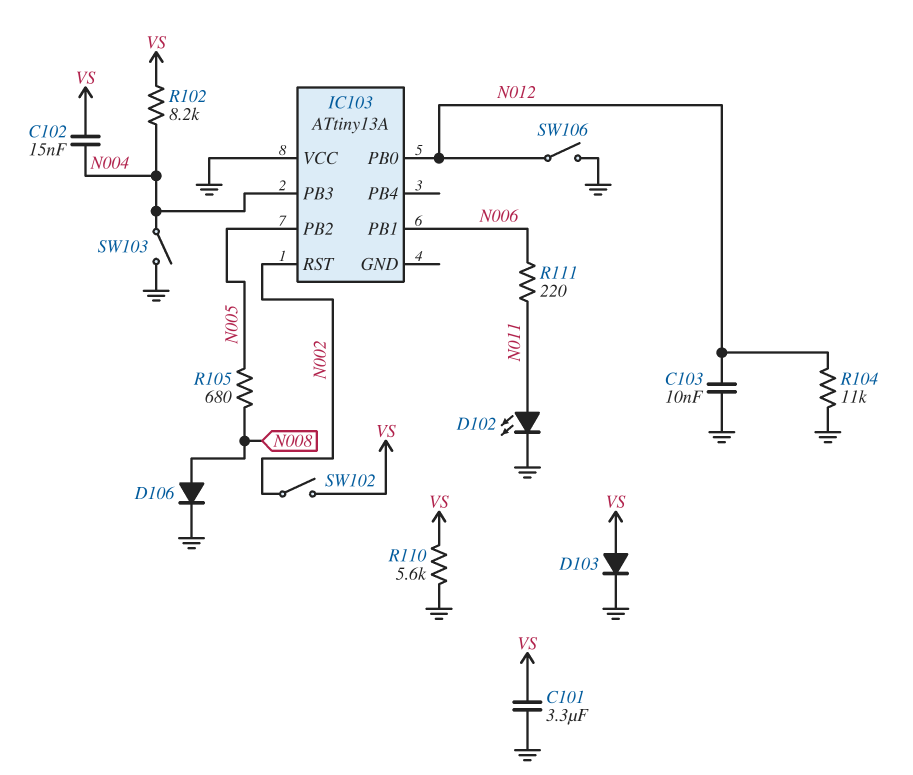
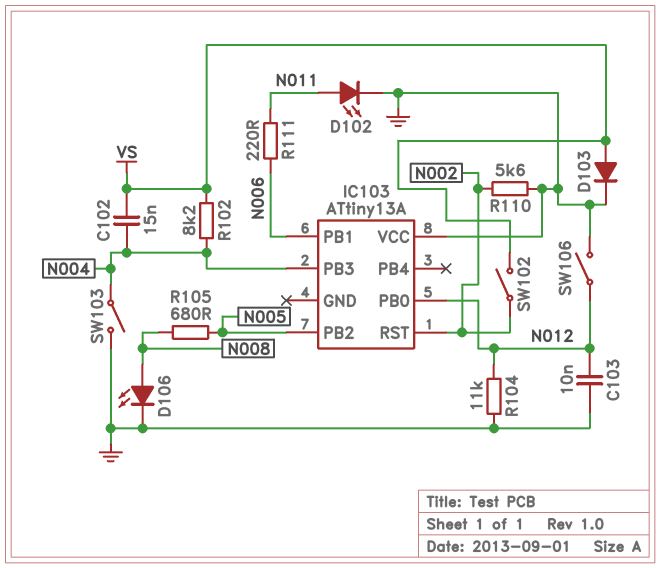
C101: 3.3uF (GND, VS) -> none
D106: diode (A N008, K GND) -> LED (A N008, K GND)
R110: 5.6k (GND, VS) -> 5.6k (GND, N002)

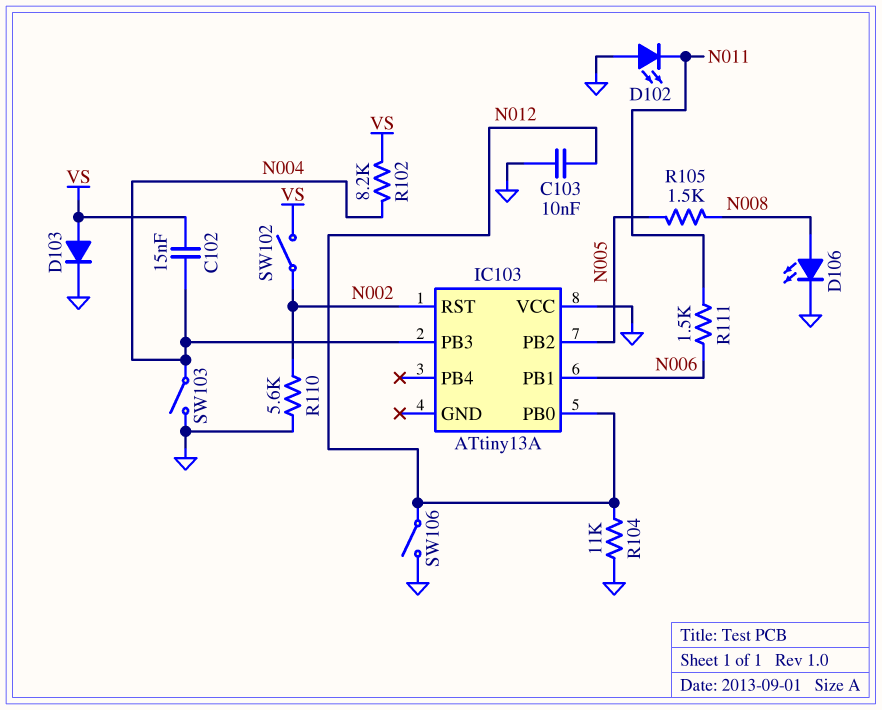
D102: LED (A N011, K GND) -> LED (A GND, K N011)
R105: 680 (N005, N008) -> 1.5k (N005, N008)
R111: 220 (N006, N011) -> 1.5k (N006, N011)

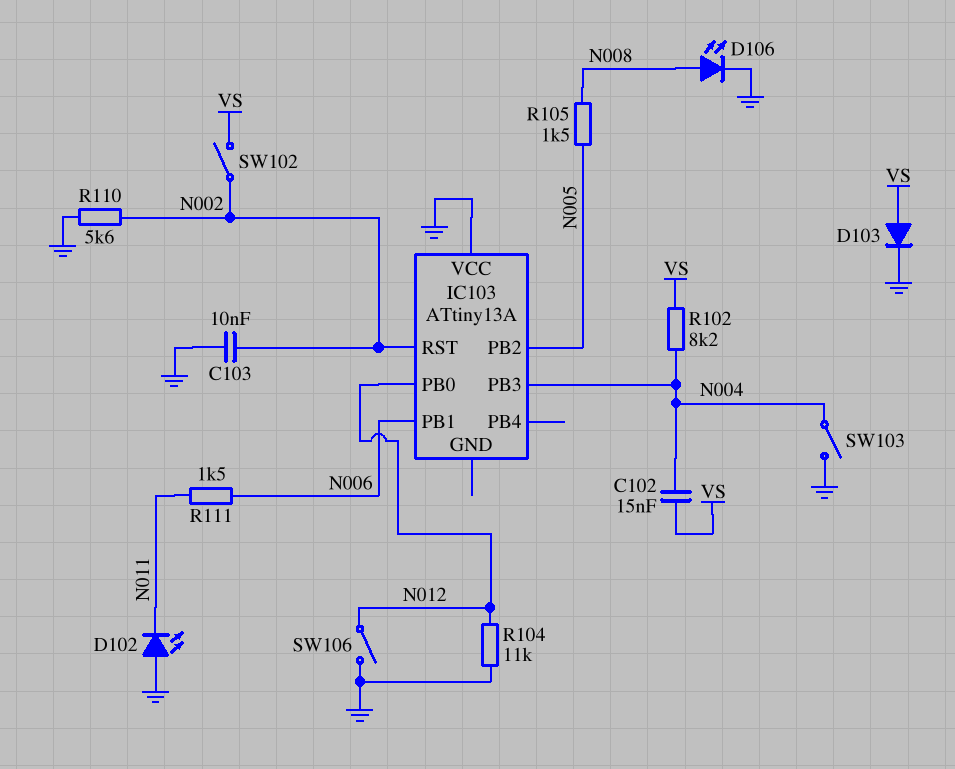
C103: 10nF (GND, N012) -> 10nF (GND, N002)

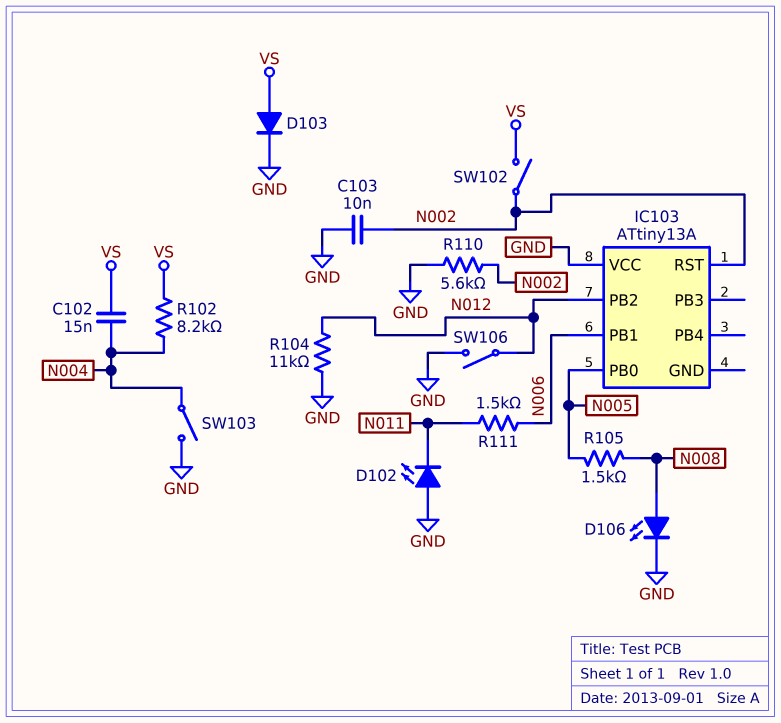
IC103 pin PB0: N012 -> N005
IC103 pin PB2: N005 -> N012
IC103 pin PB3: N004 -> none

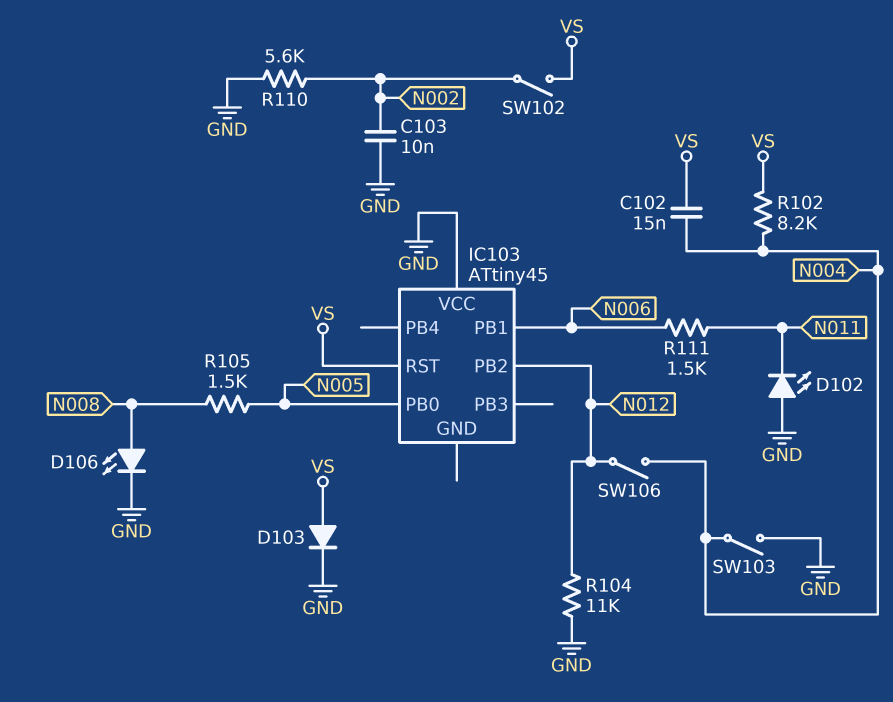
IC103: ATtiny13A -> ATtiny45
IC103 pin RST: N002 -> VS
SW106: switch (GND, N012) -> switch (N004, N012)

